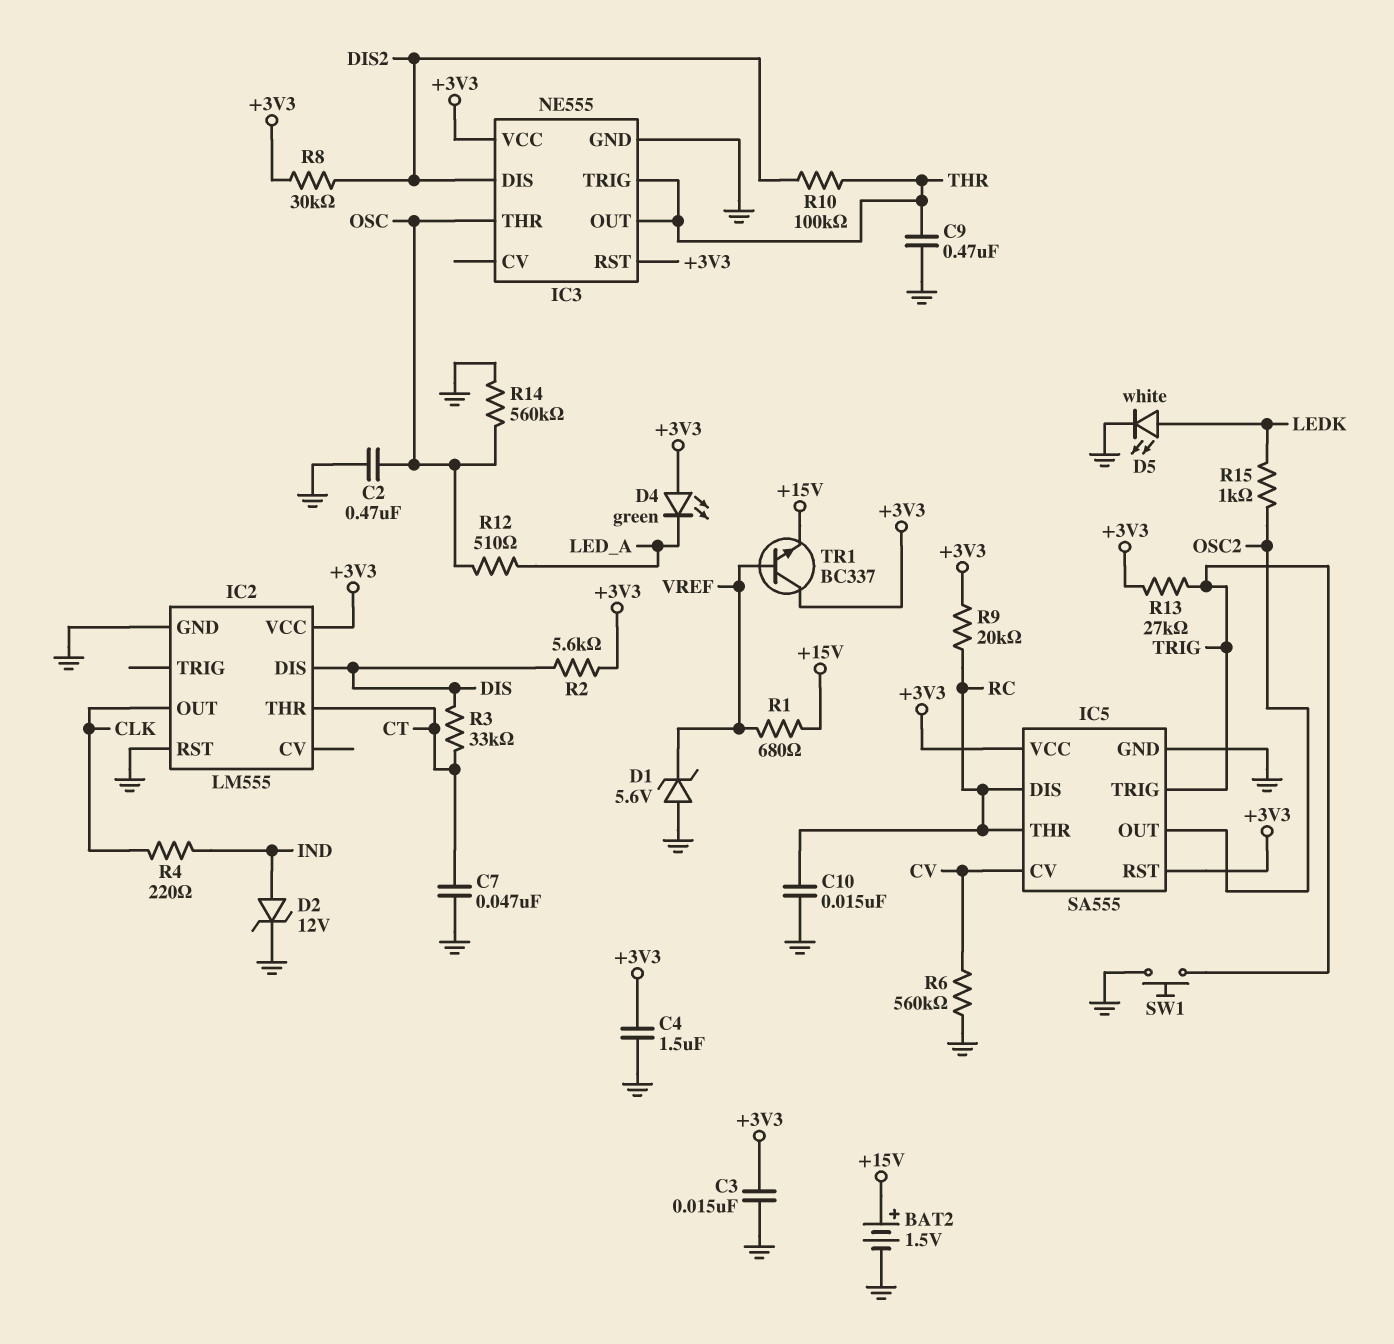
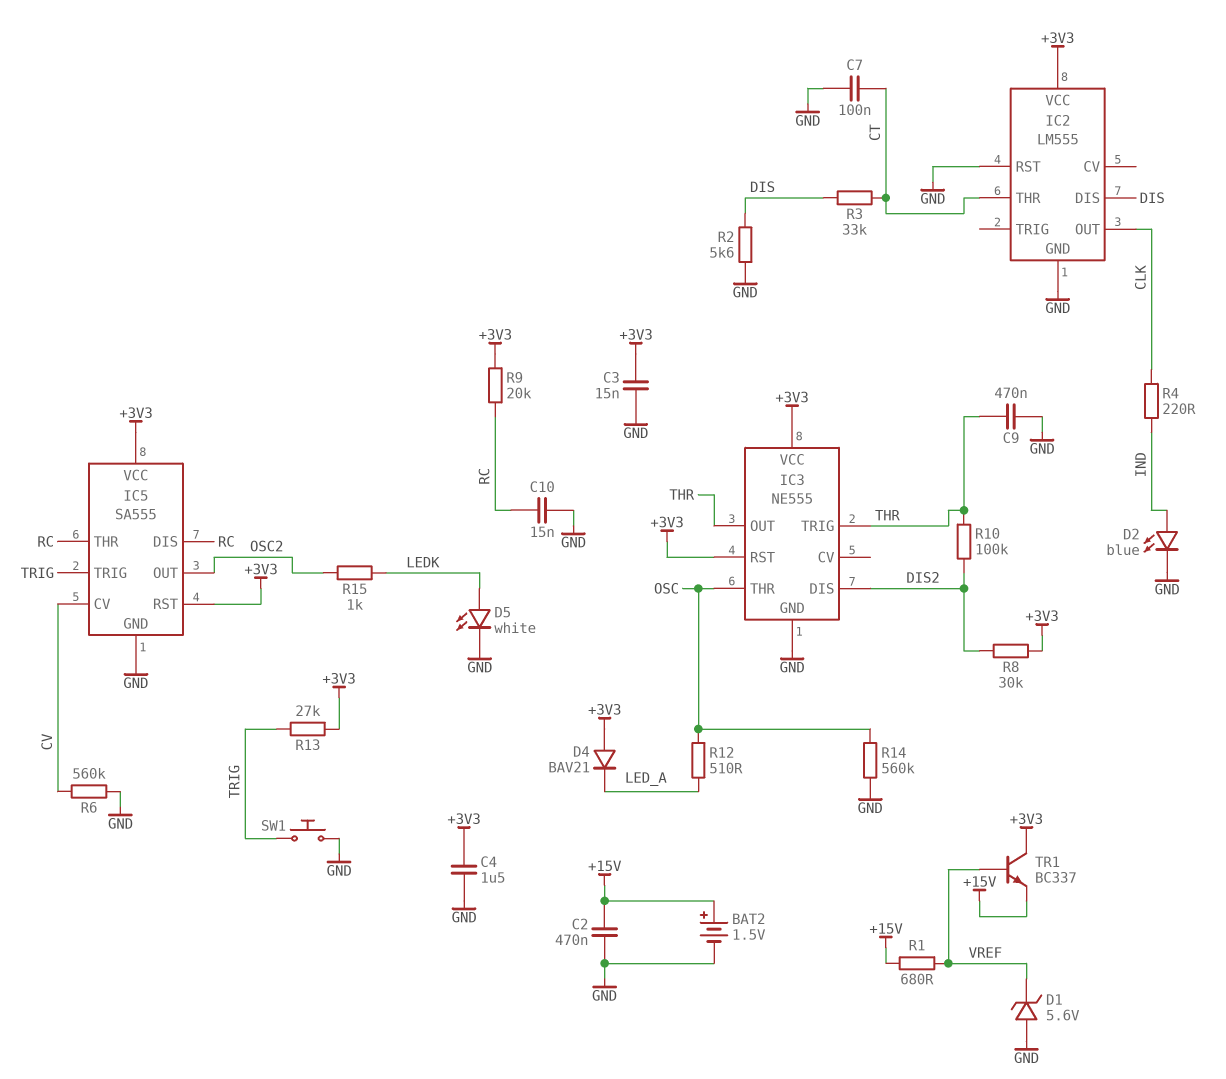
C2: 470nF (GND, OSC) -> 470nF (+15V, GND)
C7: 47nF (CT, GND) -> 100nF (CT, GND)
D2: zener 12V (A IND, K GND) -> LED blue (A IND, K GND)
D4: LED green (A +3V3, K LED_A) -> diode BAV21 (A +3V3, K LED_A)
R2: 5.6k (+3V3, DIS) -> 5.6k (DIS, GND)

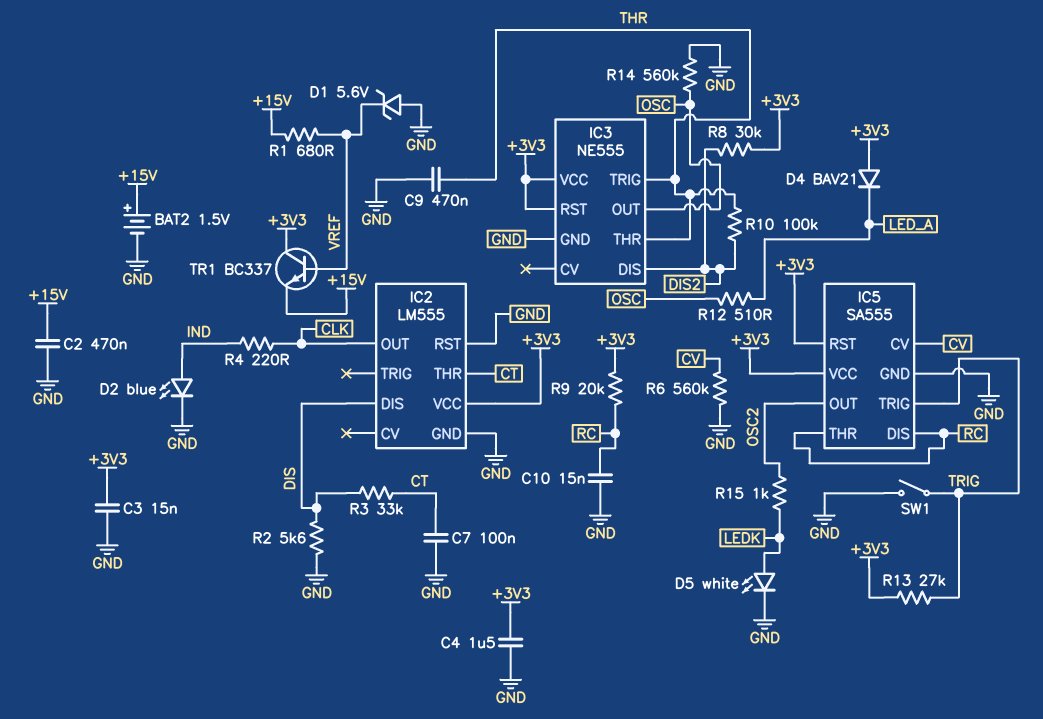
IC3 pin OUT: THR -> OSC
IC3 pin THR: OSC -> THR
SW1: button (GND, TRIG) -> switch (GND, TRIG)

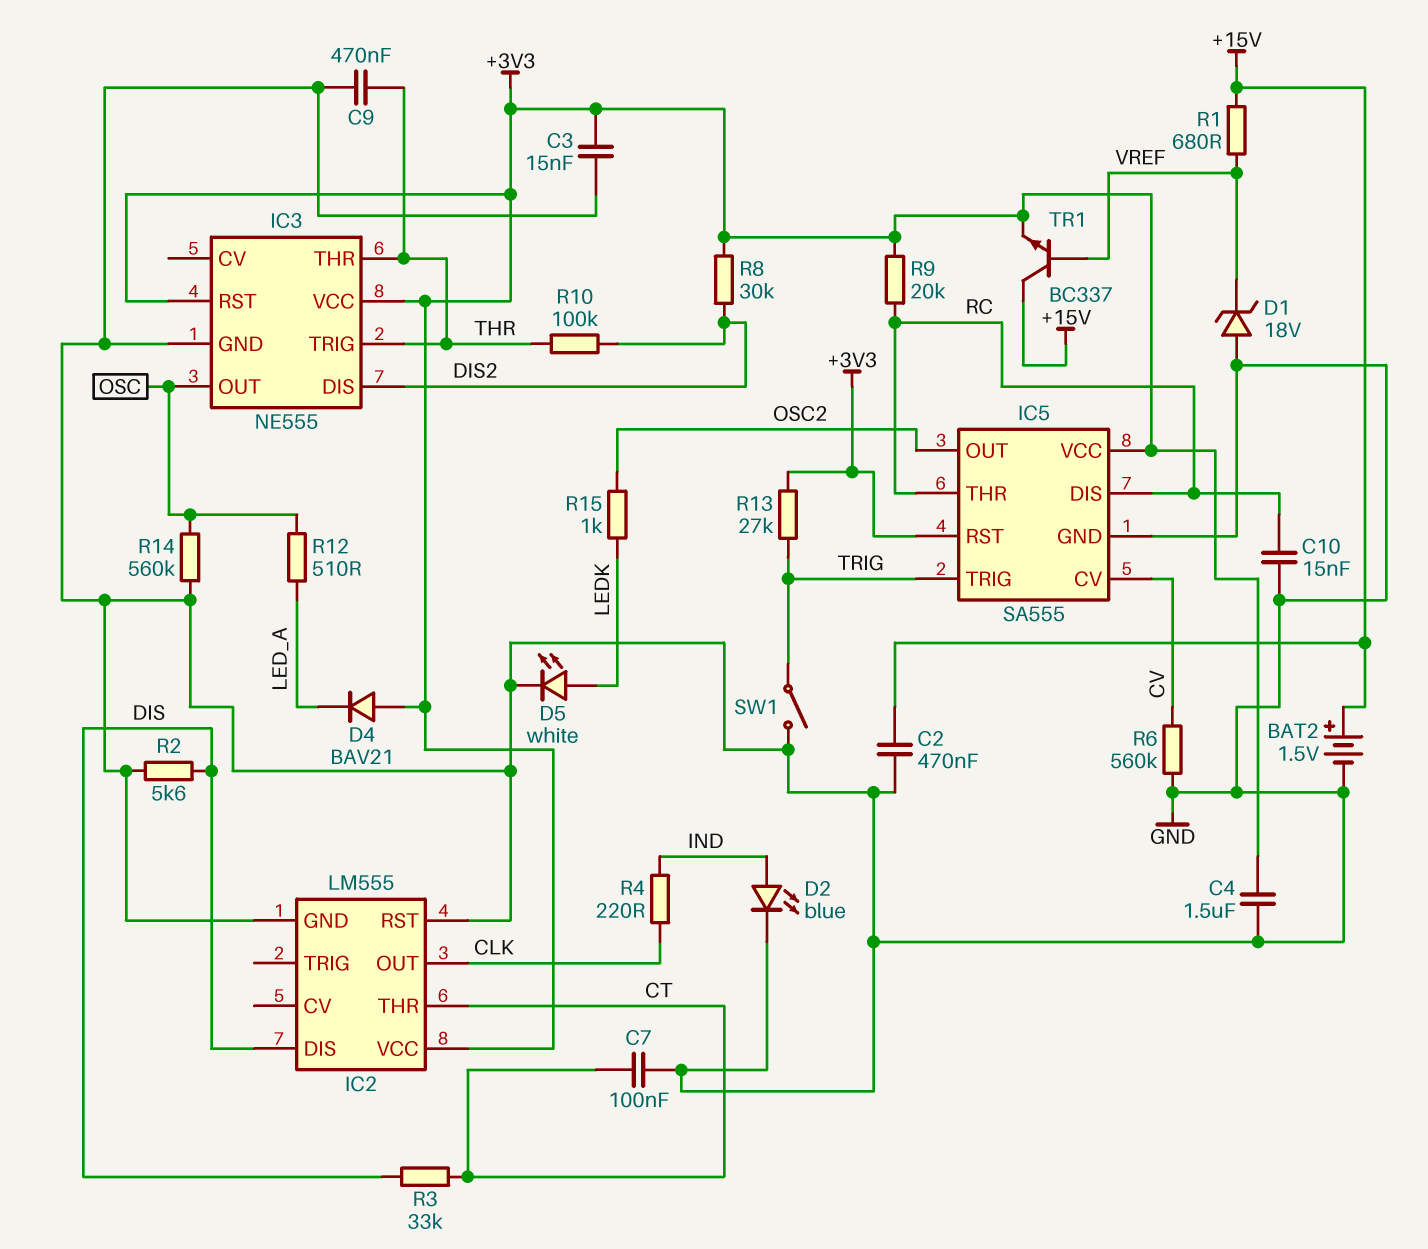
D1: zener 5.6V (A GND, K VREF) -> zener 18V (A GND, K VREF)
TR1: NPN BC337 (B VREF, C +3V3, E +15V) -> NPN BC337 (B VREF, C +15V, E +3V3)

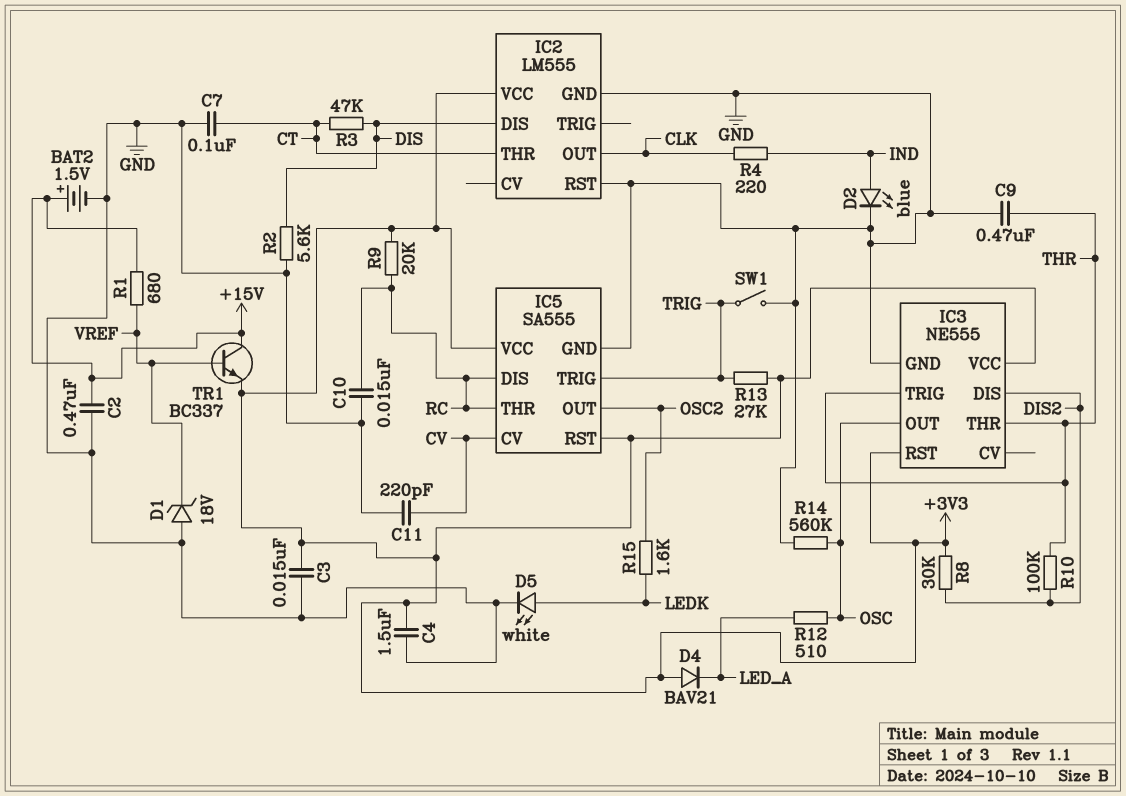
C11: none -> 220pF (CV, GND)
R3: 33k (CT, DIS) -> 47k (CT, DIS)
R6: 560k (CV, GND) -> none
R15: 1k (LEDK, OSC2) -> 1.6k (LEDK, OSC2)

